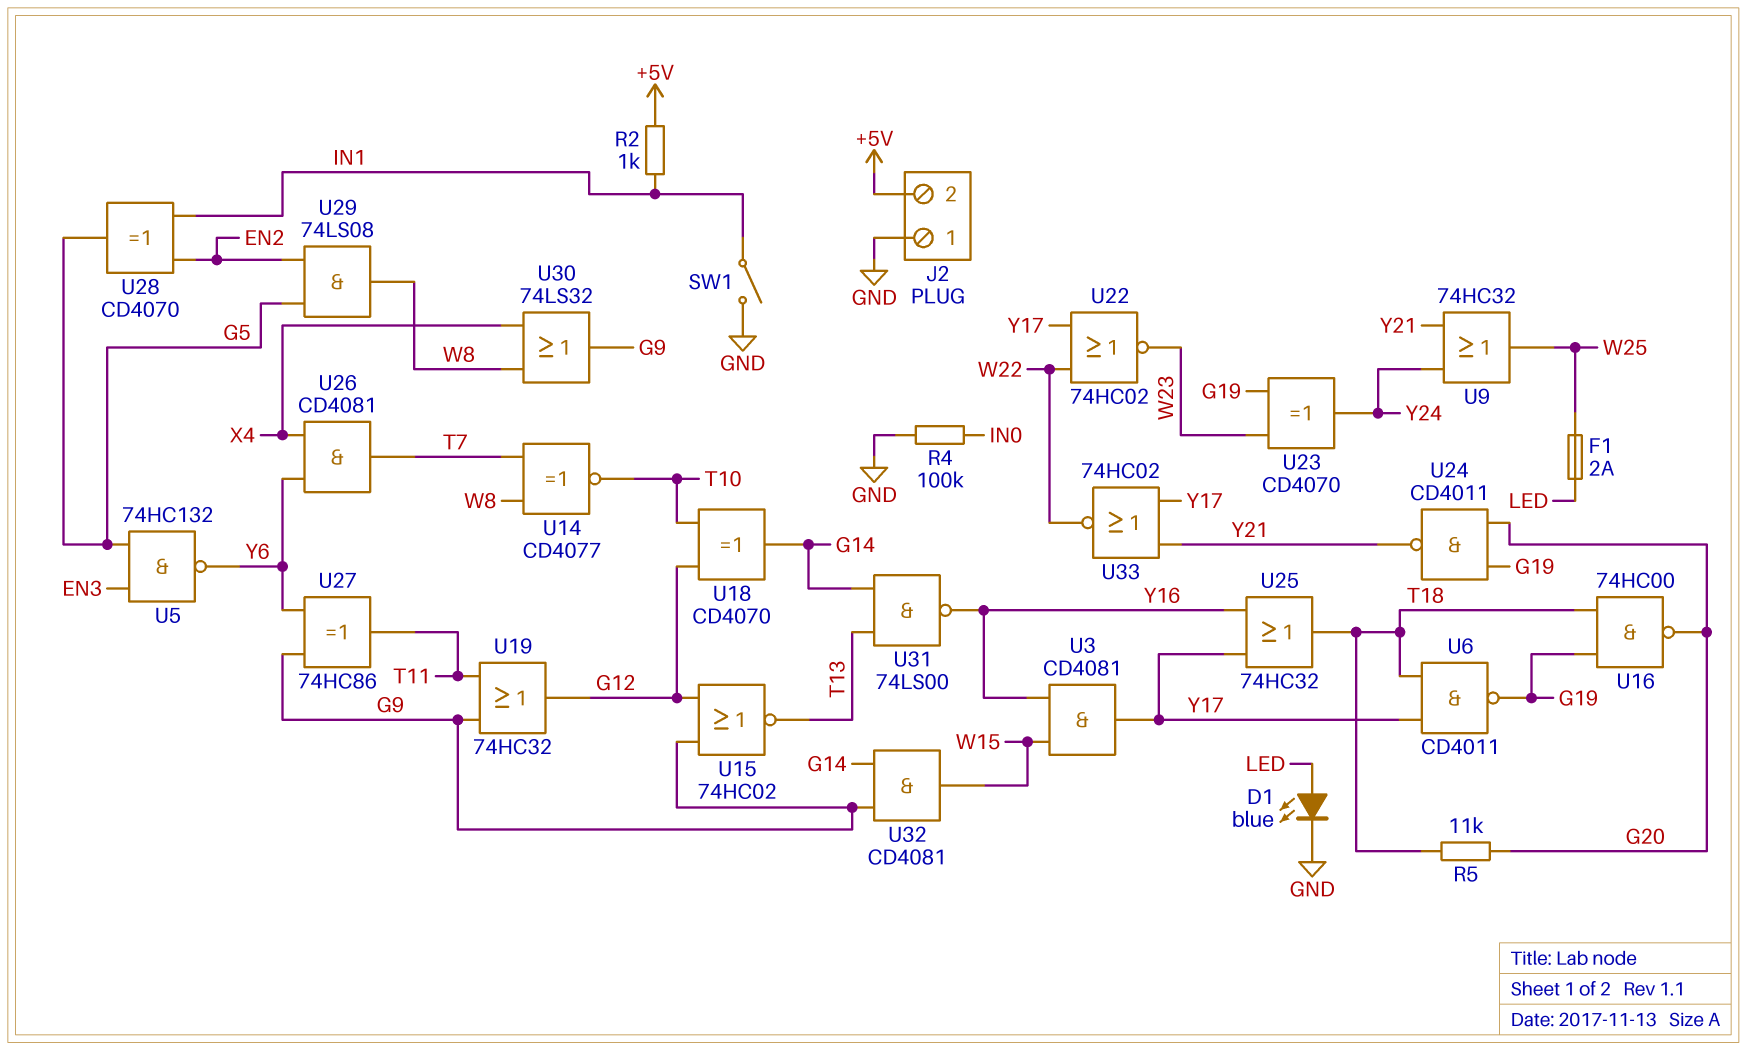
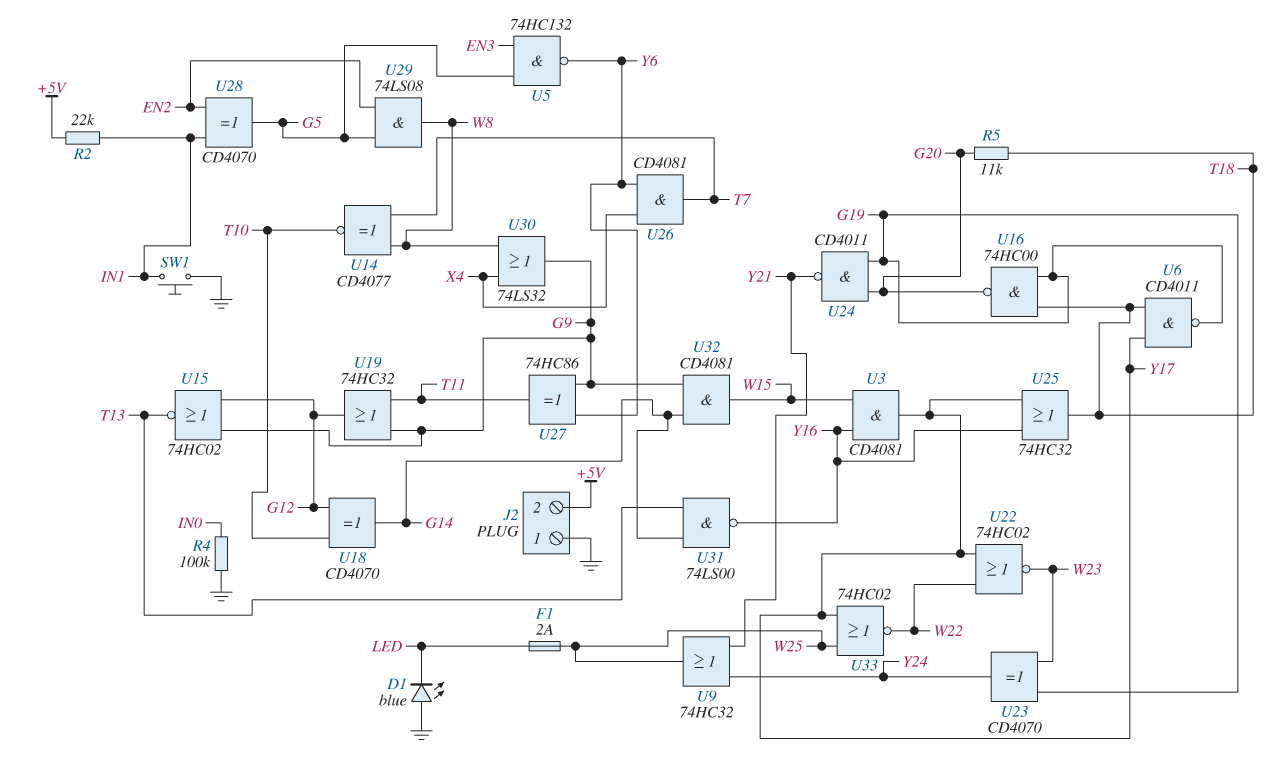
D1: LED blue (A LED, K GND) -> LED blue (A GND, K LED)
R2: 1k (+5V, IN1) -> 22k (+5V, IN1)
SW1: switch (GND, IN1) -> button (GND, IN1)
U33: NOR 74HC02 (in Y17, in Y21, out W22) -> NOR 74HC02 (in W25, in Y17, out W22)

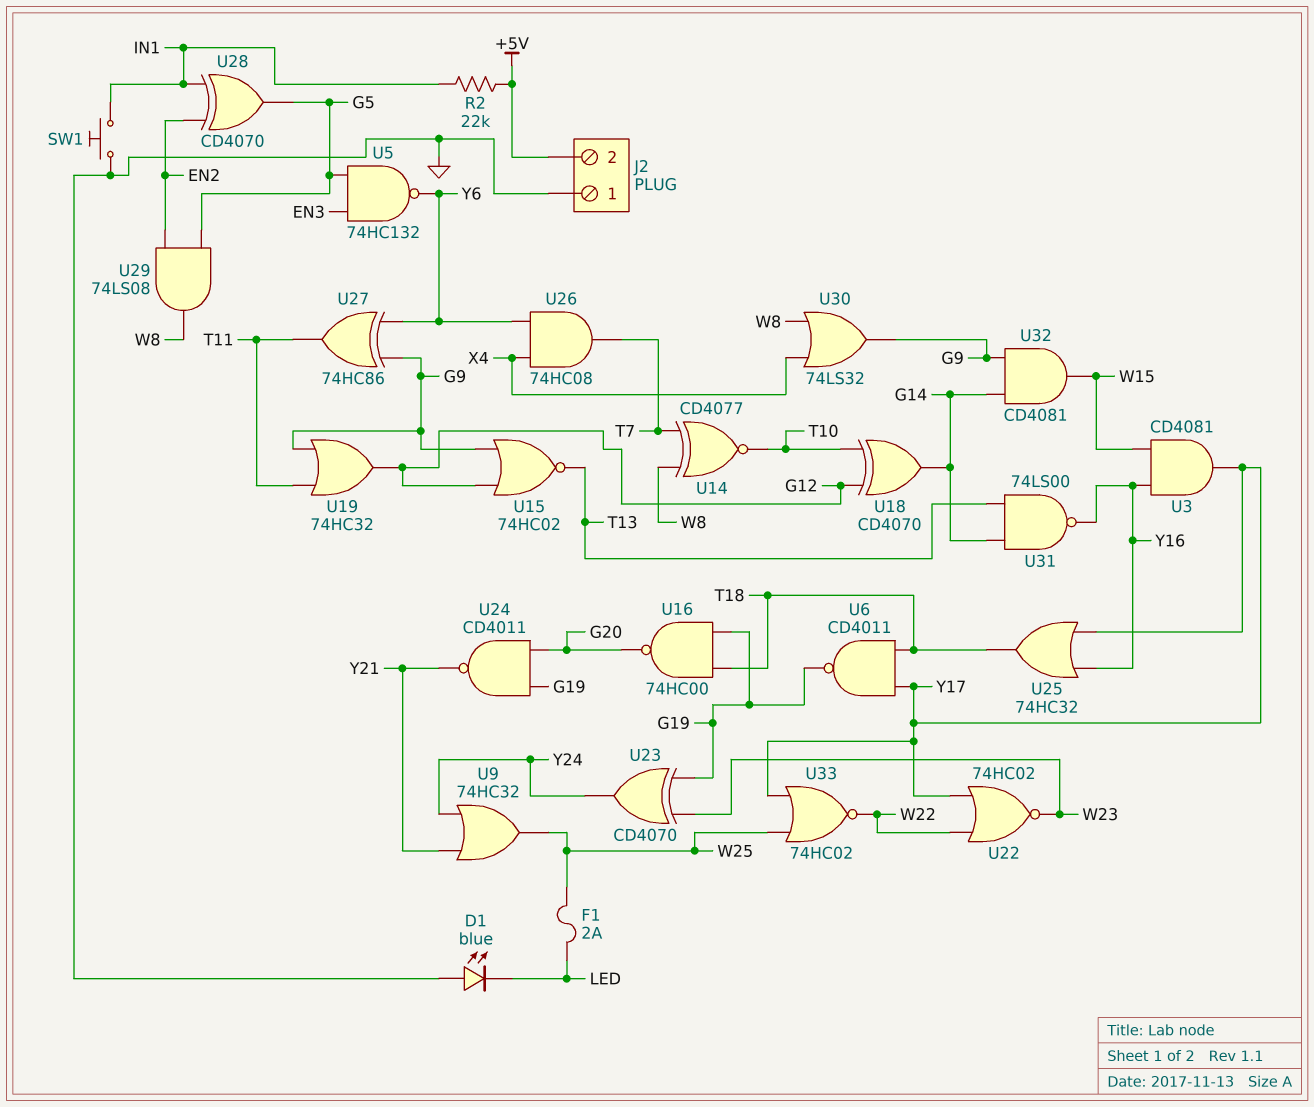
R4: 100k (GND, IN0) -> none
R5: 11k (G20, T18) -> none
U26: AND CD4081 (in X4, in Y6, out T7) -> AND 74HC08 (in X4, in Y6, out T7)

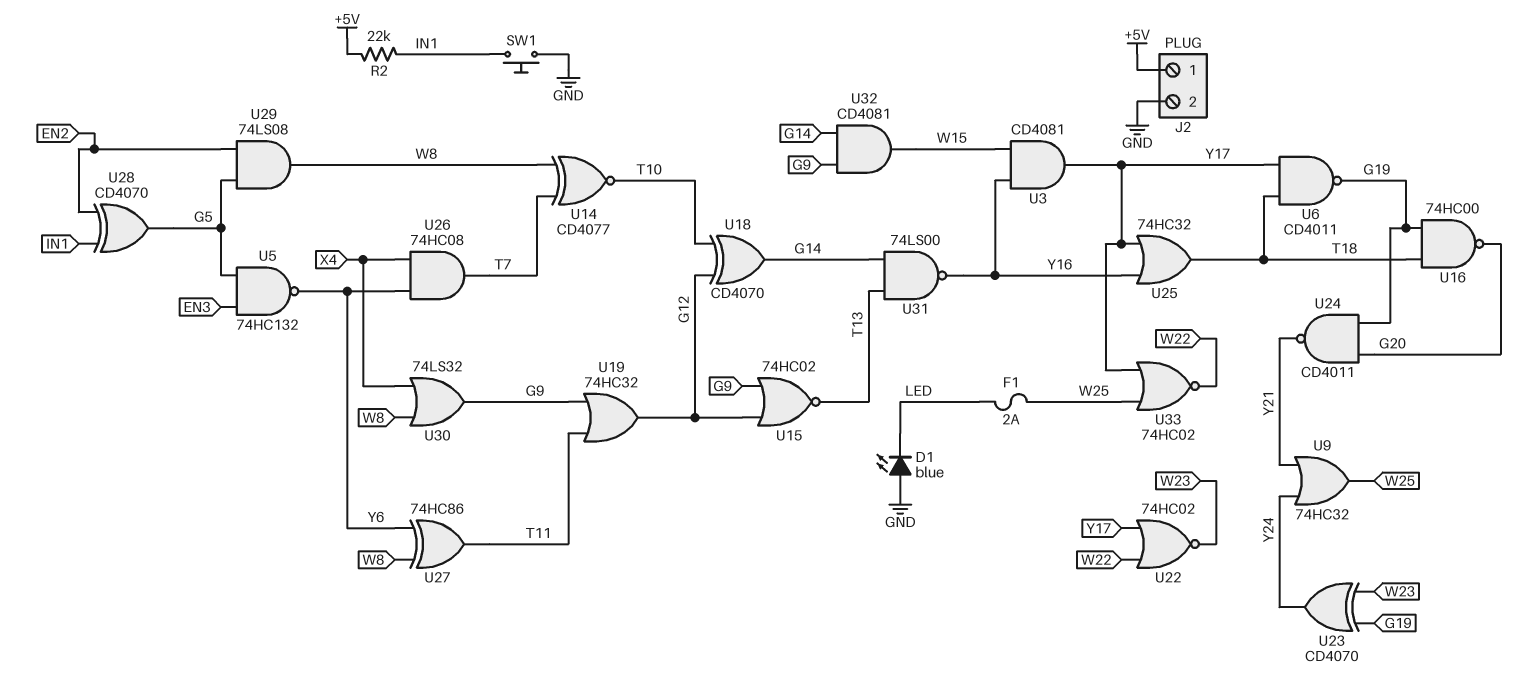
J2 pin 1: GND -> +5V
J2 pin 2: +5V -> GND
U27: XOR 74HC86 (in G9, in Y6, out T11) -> XOR 74HC86 (in W8, in Y6, out T11)

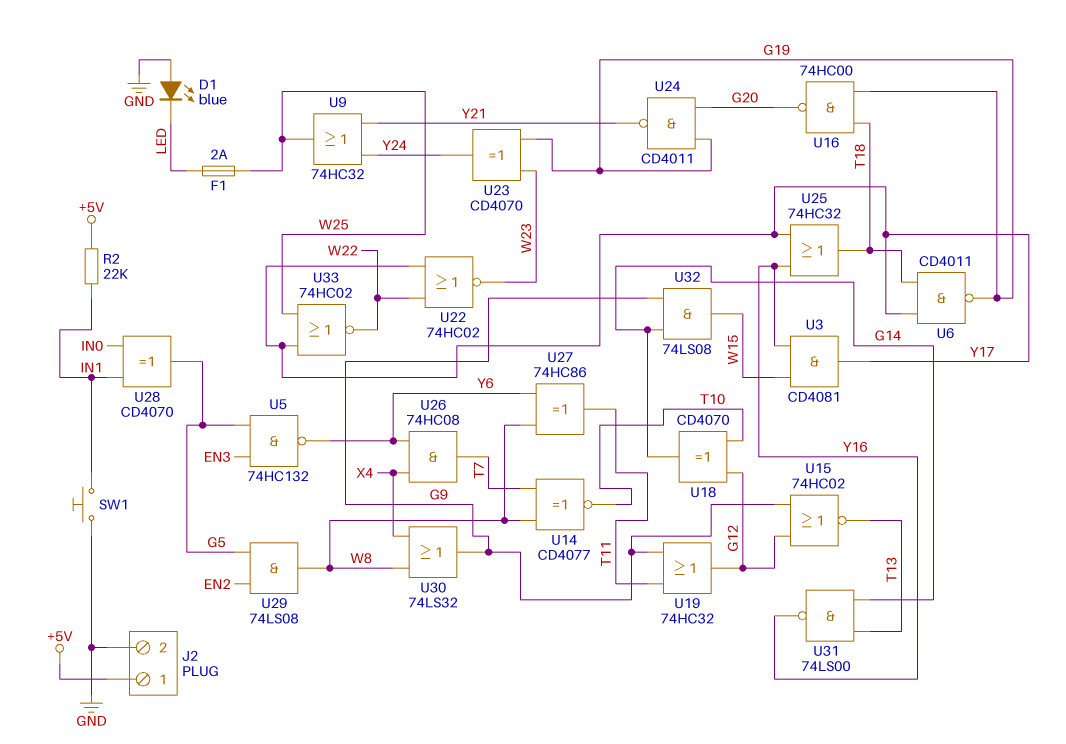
U28: XOR CD4070 (in EN2, in IN1, out G5) -> XOR CD4070 (in IN0, in IN1, out G5)
U32: AND CD4081 (in G9, in G14, out W15) -> AND 74LS08 (in G9, in G14, out W15)

